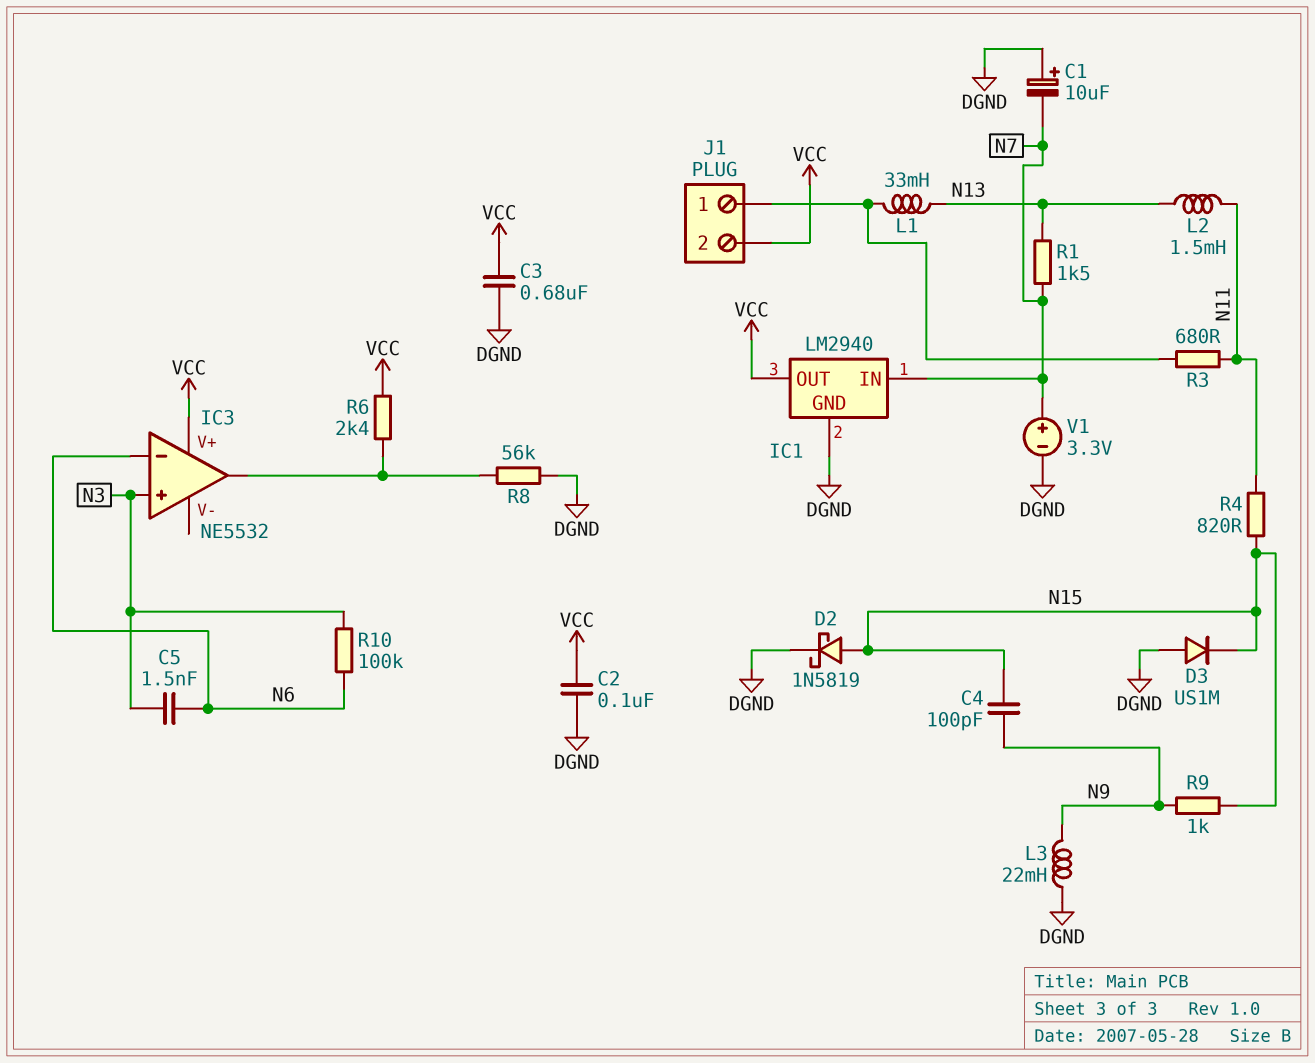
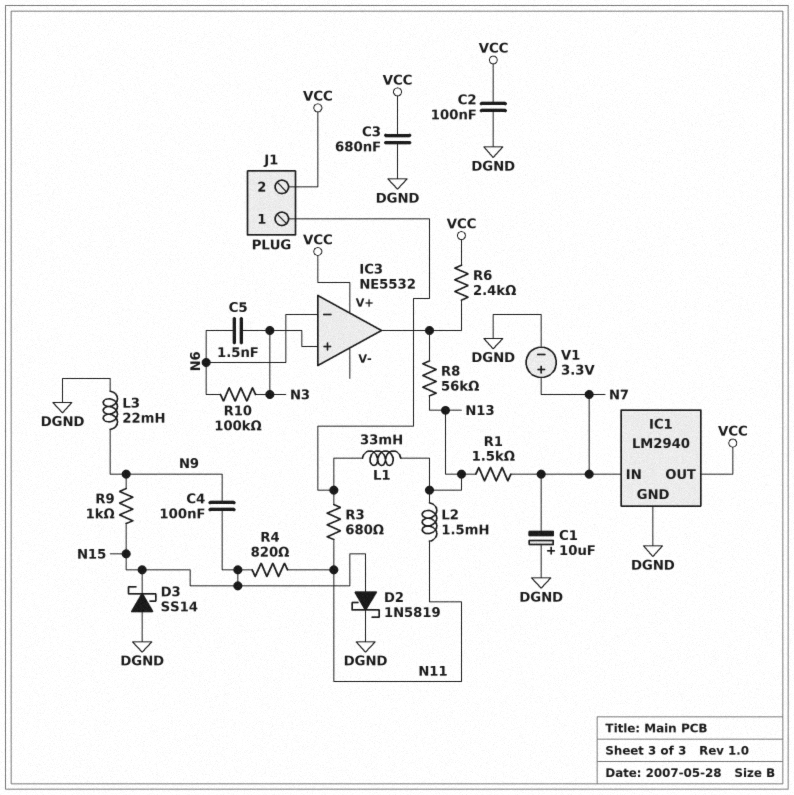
C4: 100pF (N9, N15) -> 100nF (N9, N15)
D3: diode US1M (A DGND, K N15) -> schottky SS14 (A DGND, K N15)
R8: 56k (DGND, IC3/out) -> 56k (IC3/out, N13)

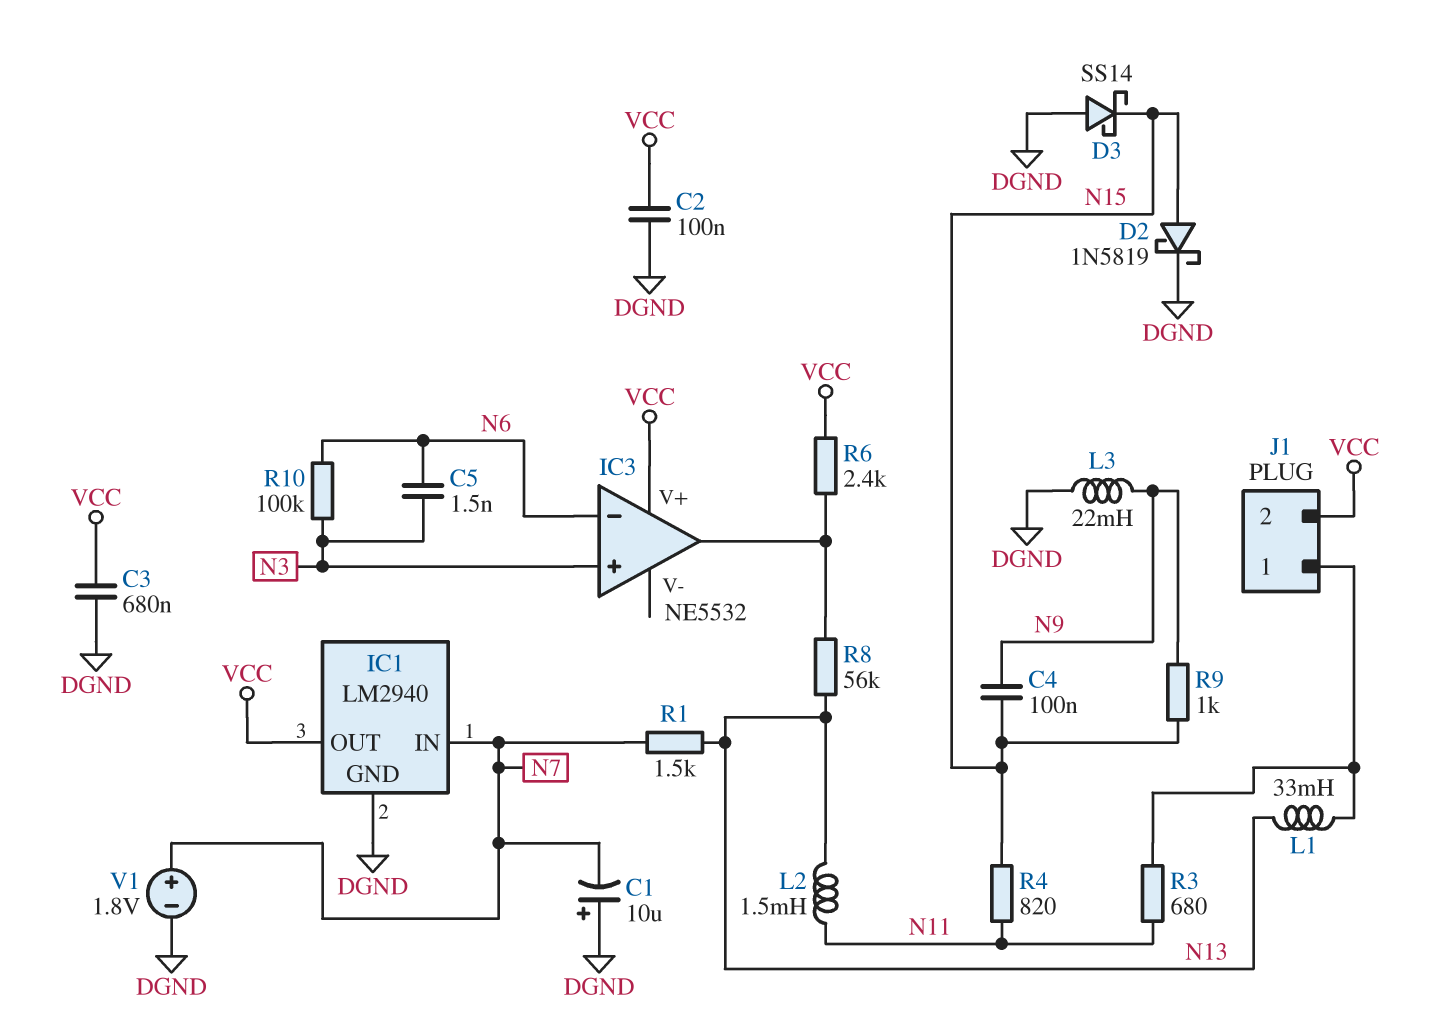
V1: 3.3V (plus N7, minus DGND) -> 1.8V (plus N7, minus DGND)

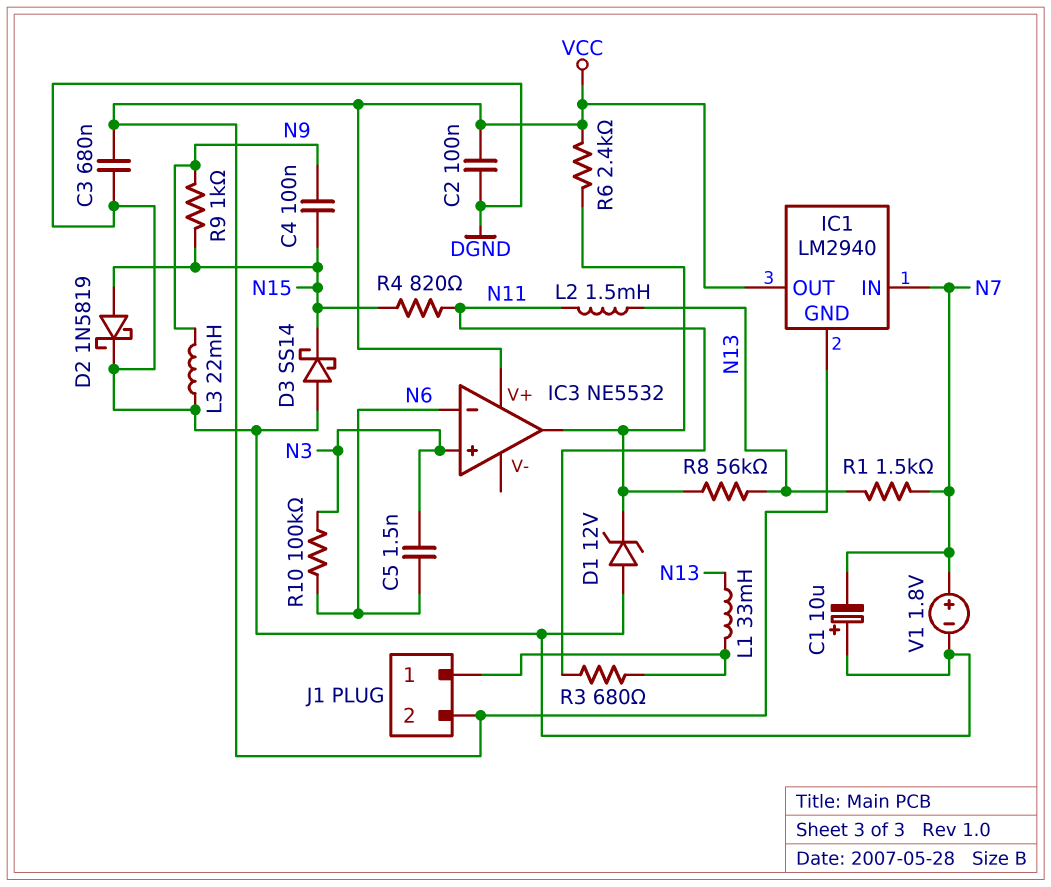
D1: none -> zener 12V (A DGND, K IC3/out)
IC1 pin GND: DGND -> VCC

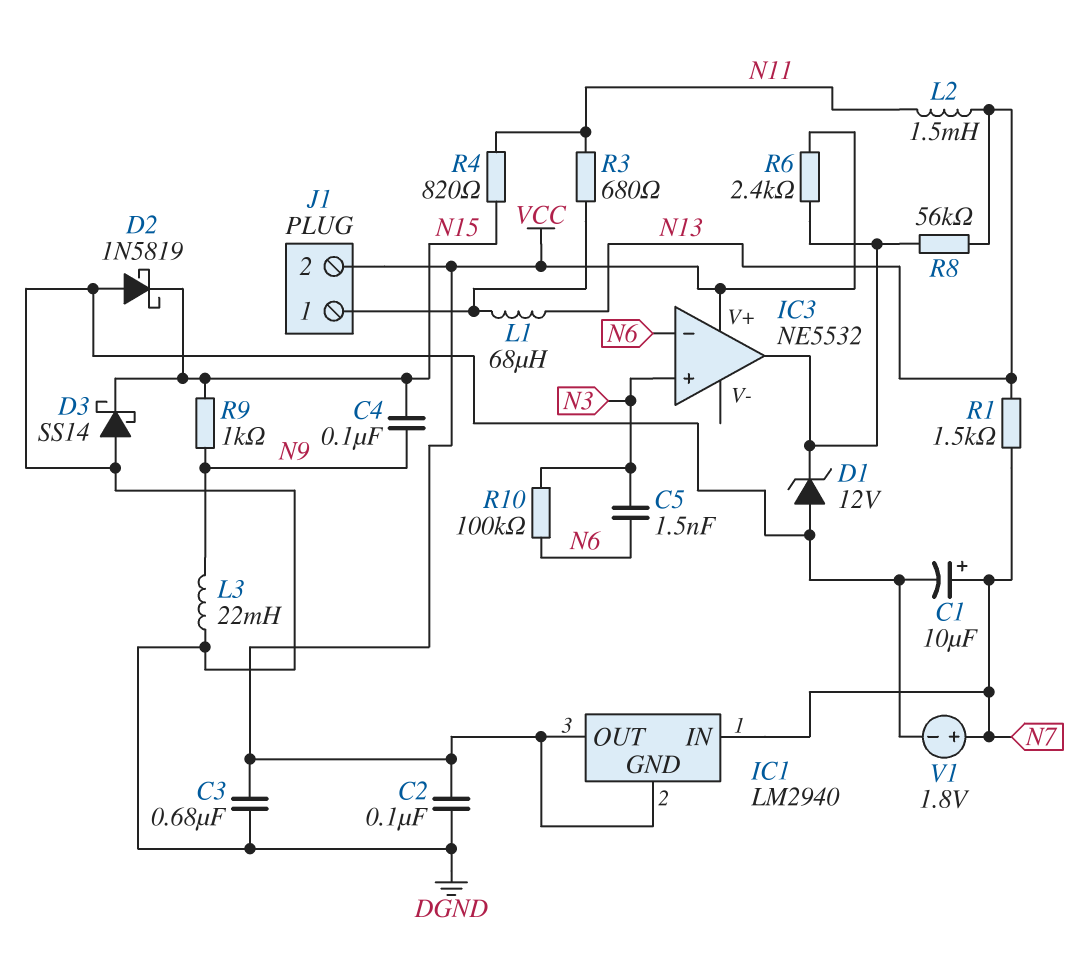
C1: 10uF (plus DGND, minus N7) -> 10uF (plus N7, minus DGND)
D2: schottky 1N5819 (A N15, K DGND) -> schottky 1N5819 (A DGND, K N15)
L1: 33mH (J1/1, N13) -> 68uH (J1/1, N13)

